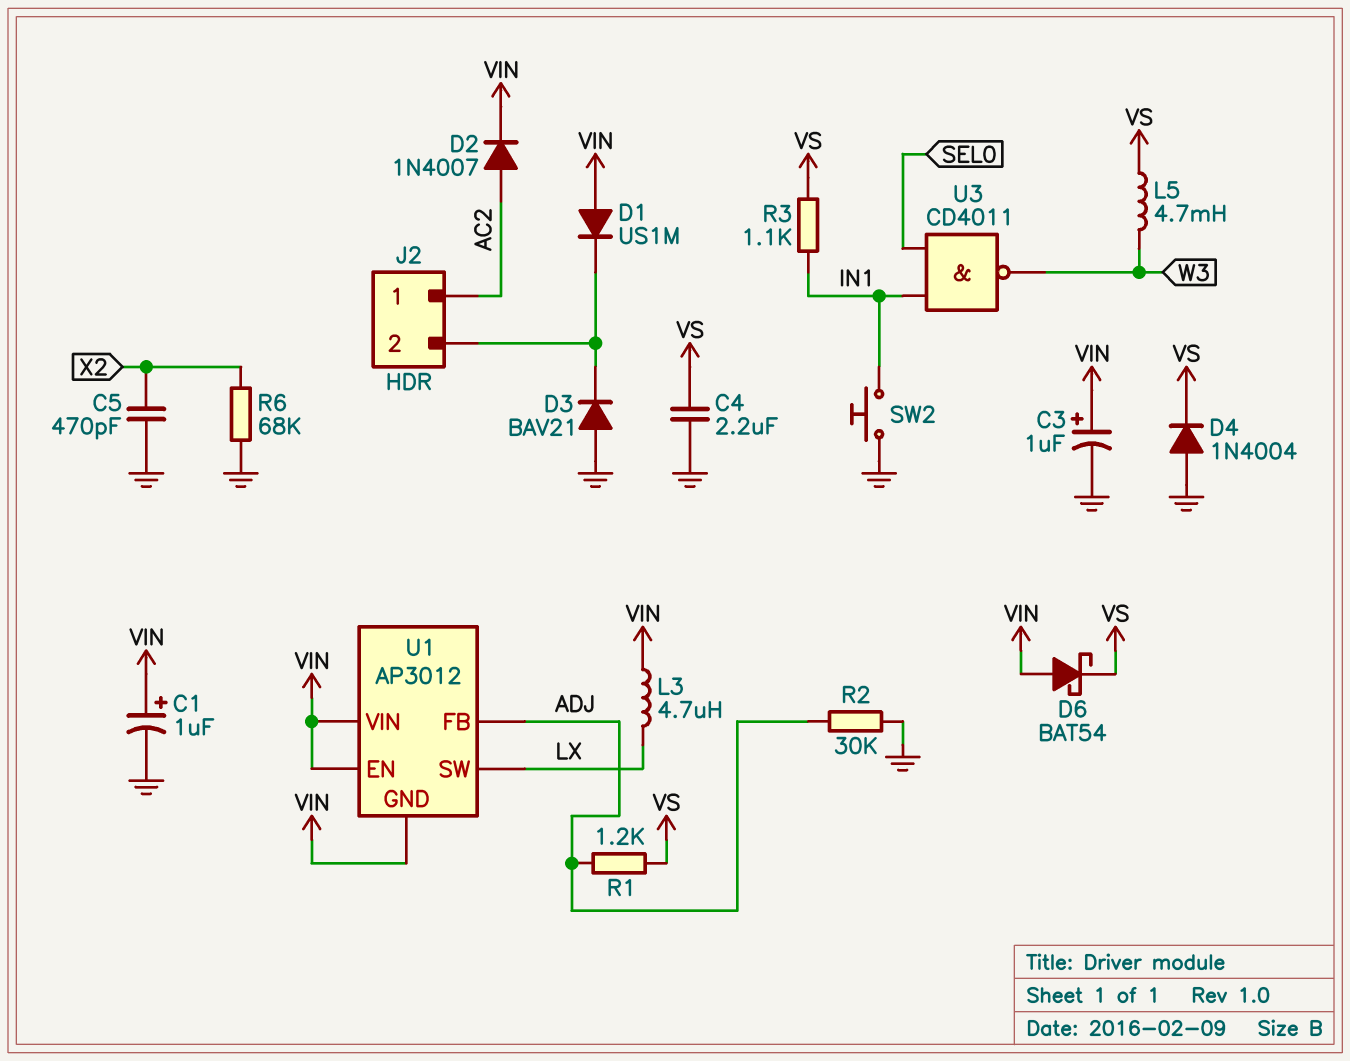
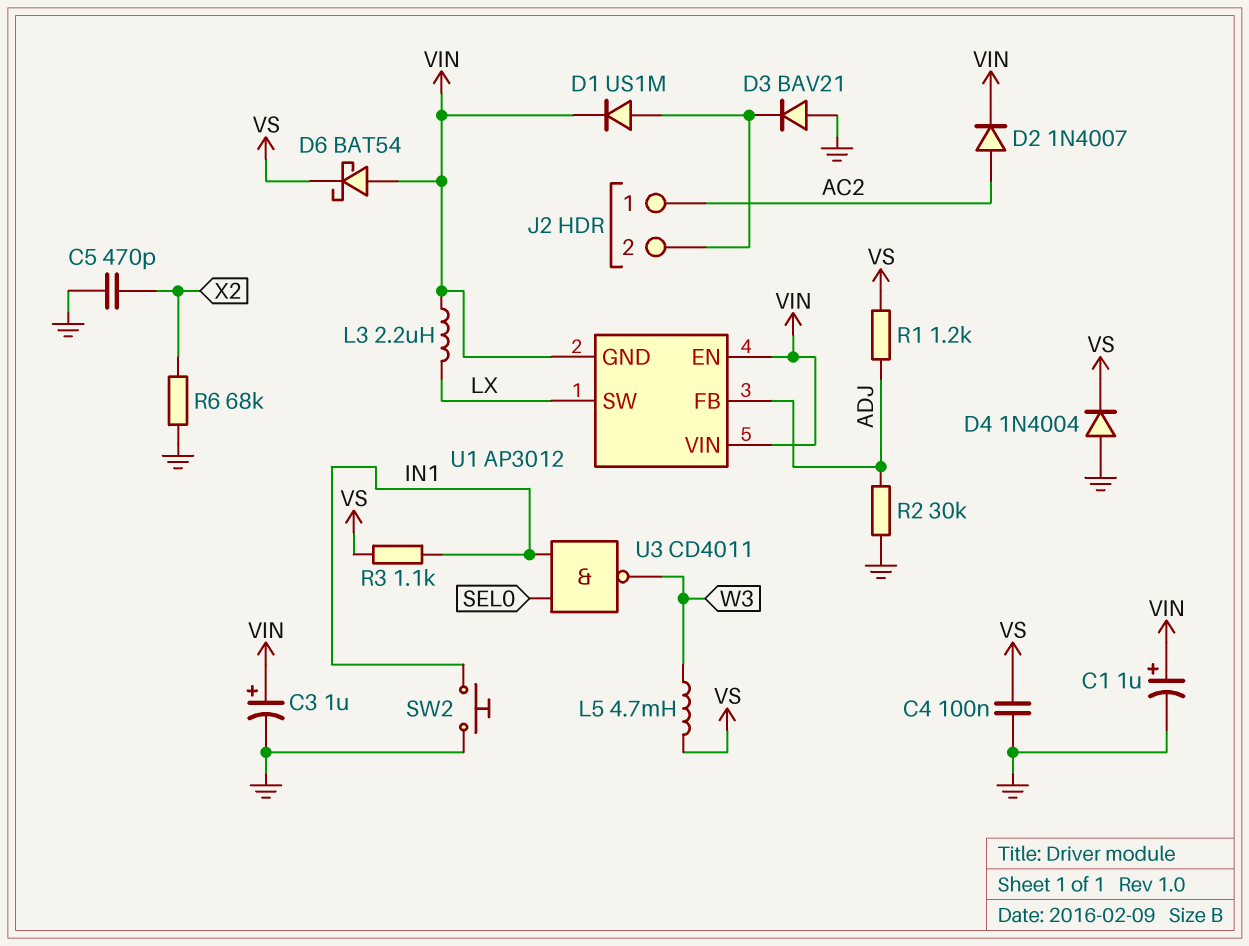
C4: 2.2uF (GND, VS) -> 100nF (GND, VS)
D1: diode US1M (A VIN, K J2/2) -> diode US1M (A J2/2, K VIN)
L3: 4.7uH (LX, VIN) -> 2.2uH (LX, VIN)

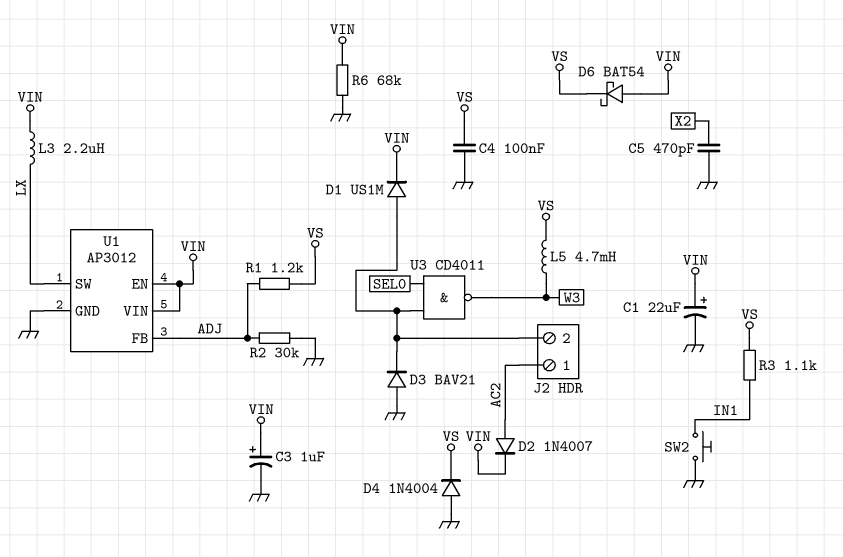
C1: 1uF (plus VIN, minus GND) -> 22uF (plus VIN, minus GND)
R6: 68k (GND, X2) -> 68k (GND, VIN)
U1 pin GND: VIN -> GND
U3: NAND CD4011 (in IN1, in SEL0, out W3) -> NAND CD4011 (in J2/2, in SEL0, out W3)

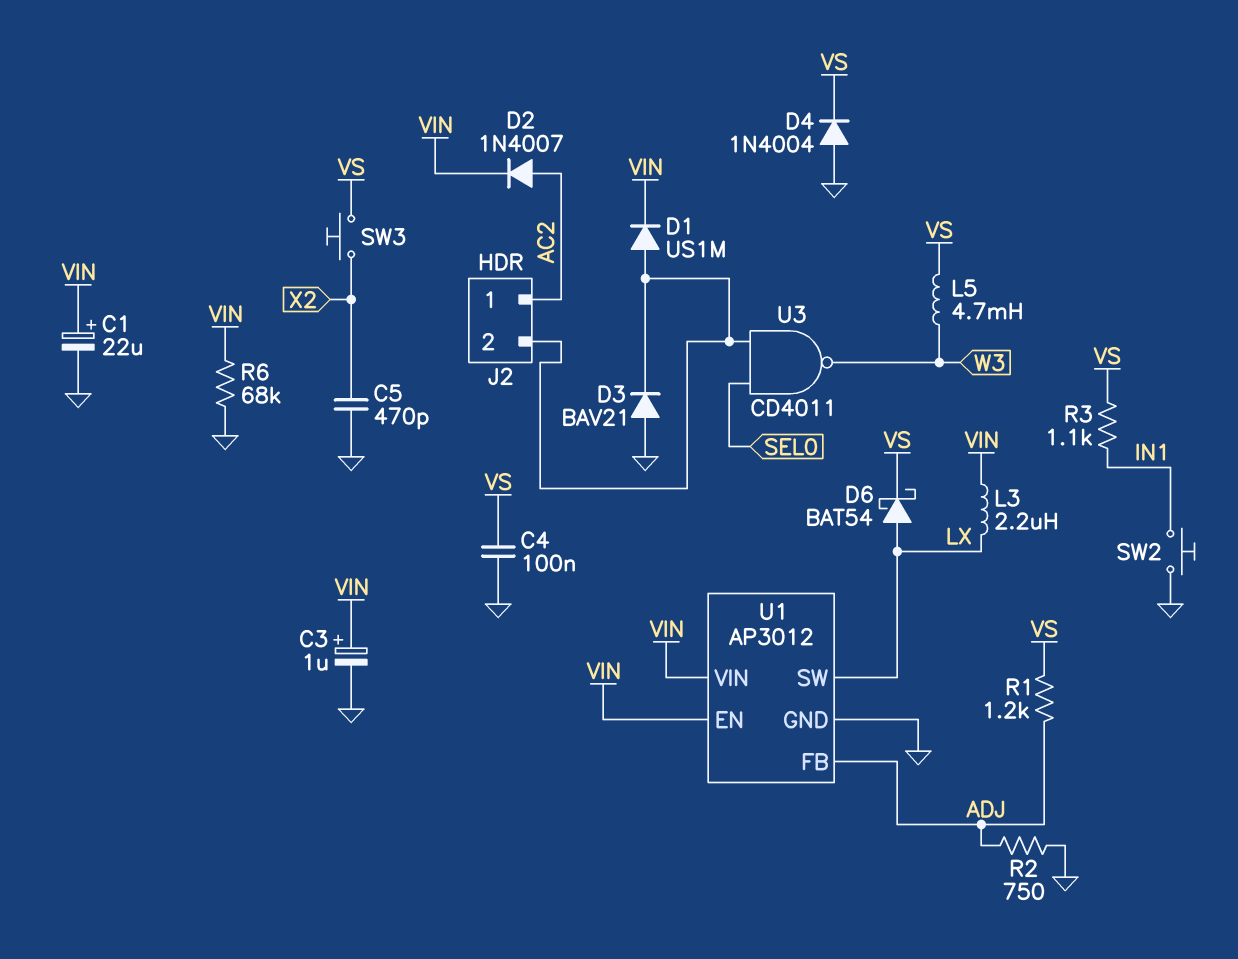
D6: schottky BAT54 (A VIN, K VS) -> schottky BAT54 (A LX, K VS)
R2: 30k (ADJ, GND) -> 750 (ADJ, GND)
SW3: none -> button (VS, X2)

